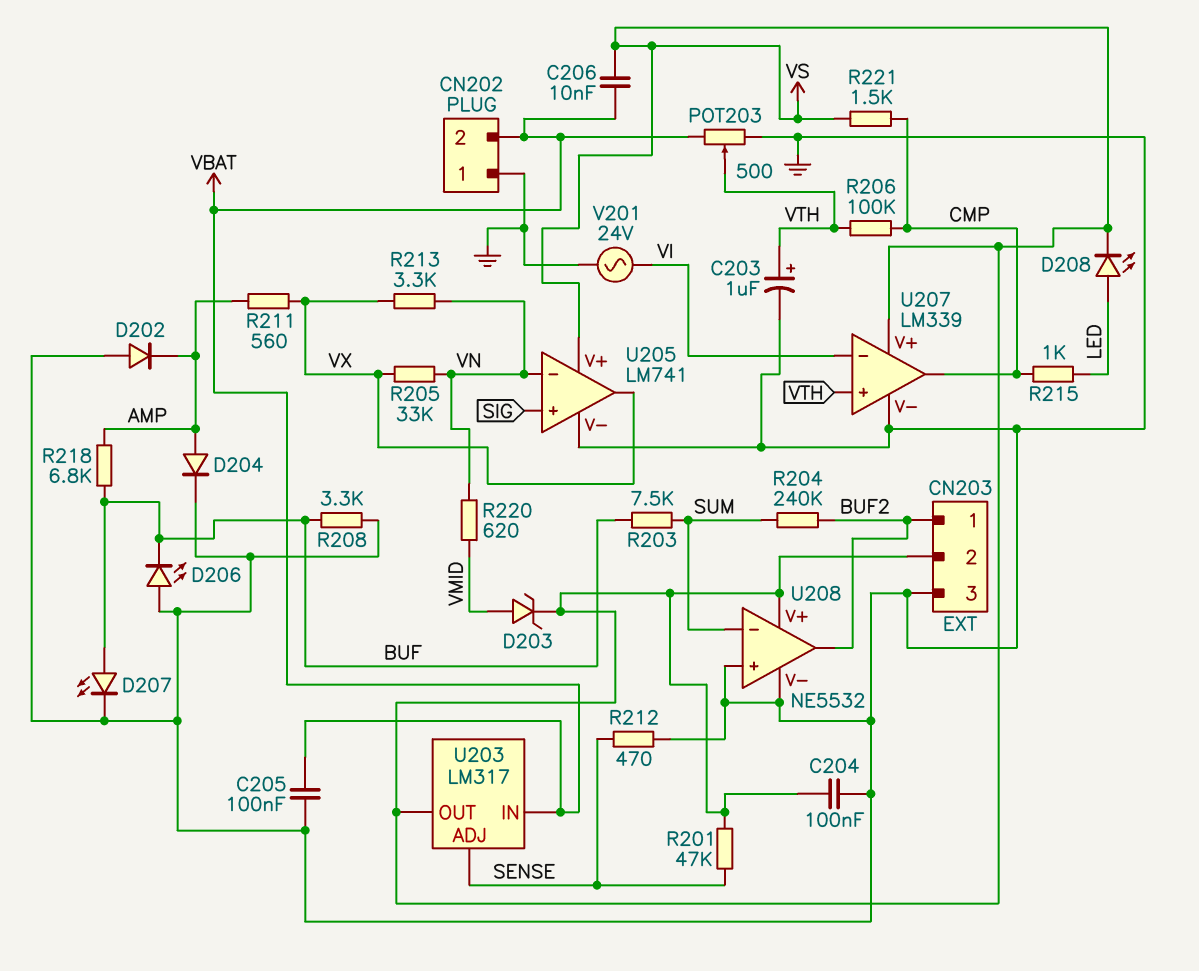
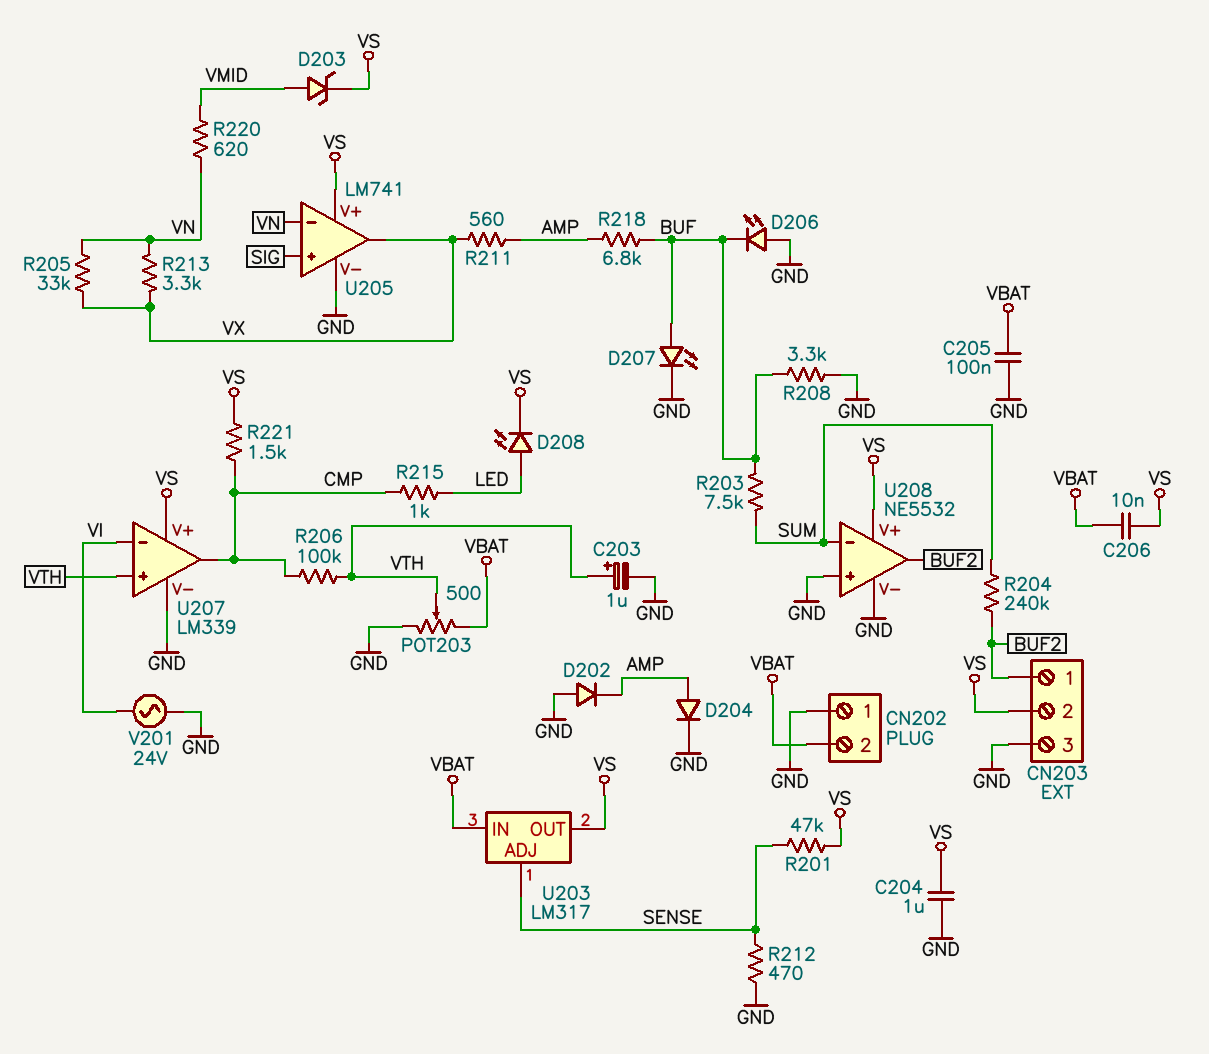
C204: 100nF (GND, VS) -> 1uF (GND, VS)

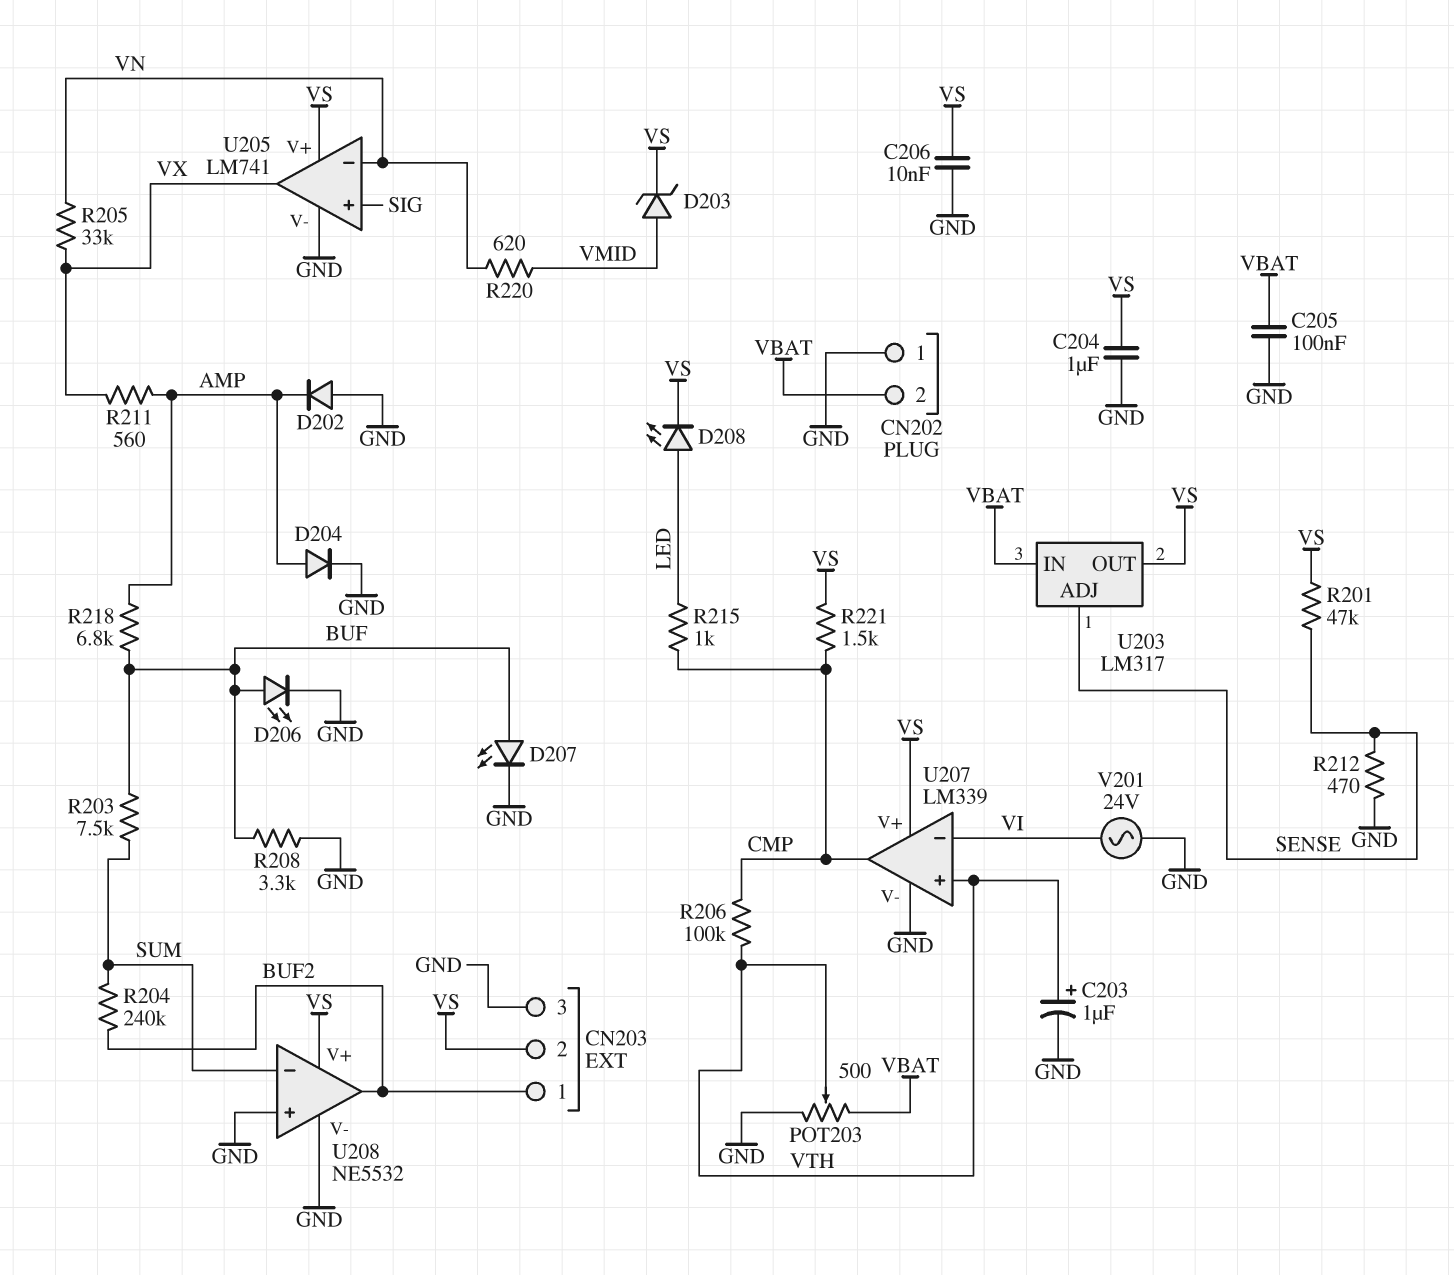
C206: 10nF (VBAT, VS) -> 10nF (GND, VS)
D206: LED (A GND, K BUF) -> LED (A BUF, K GND)
R213: 3.3k (VN, VX) -> none

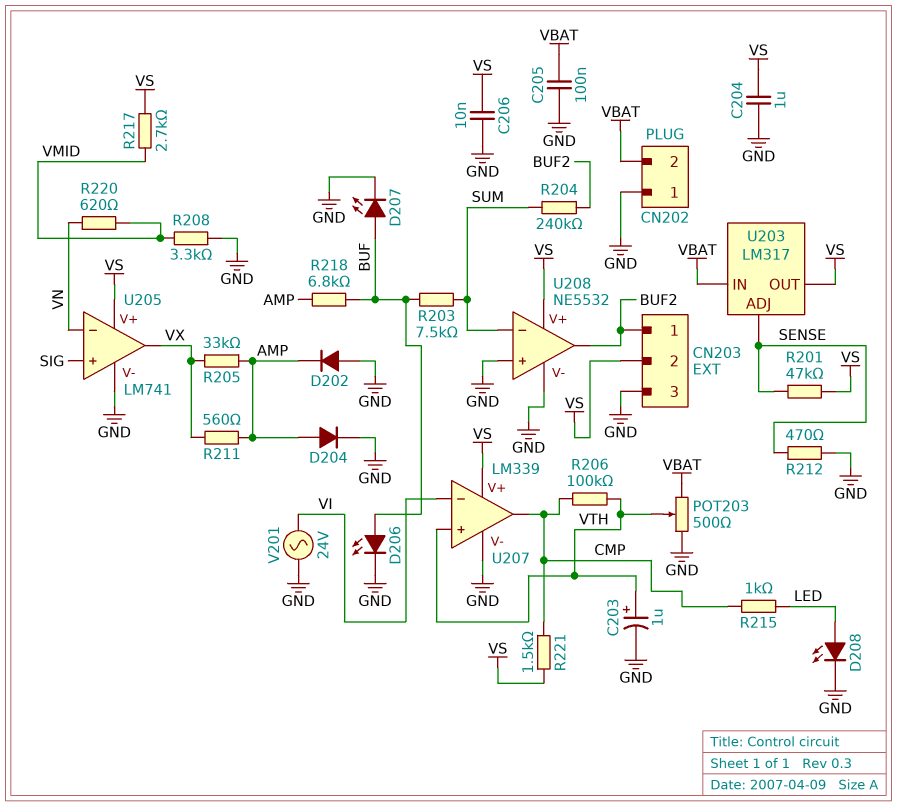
D203: zener (A VMID, K VS) -> none
D208: LED (A LED, K VS) -> LED (A LED, K GND)
R205: 33k (VN, VX) -> 33k (AMP, VX)
R208: 3.3k (BUF, GND) -> 3.3k (GND, VMID)
R217: none -> 2.7k (VMID, VS)

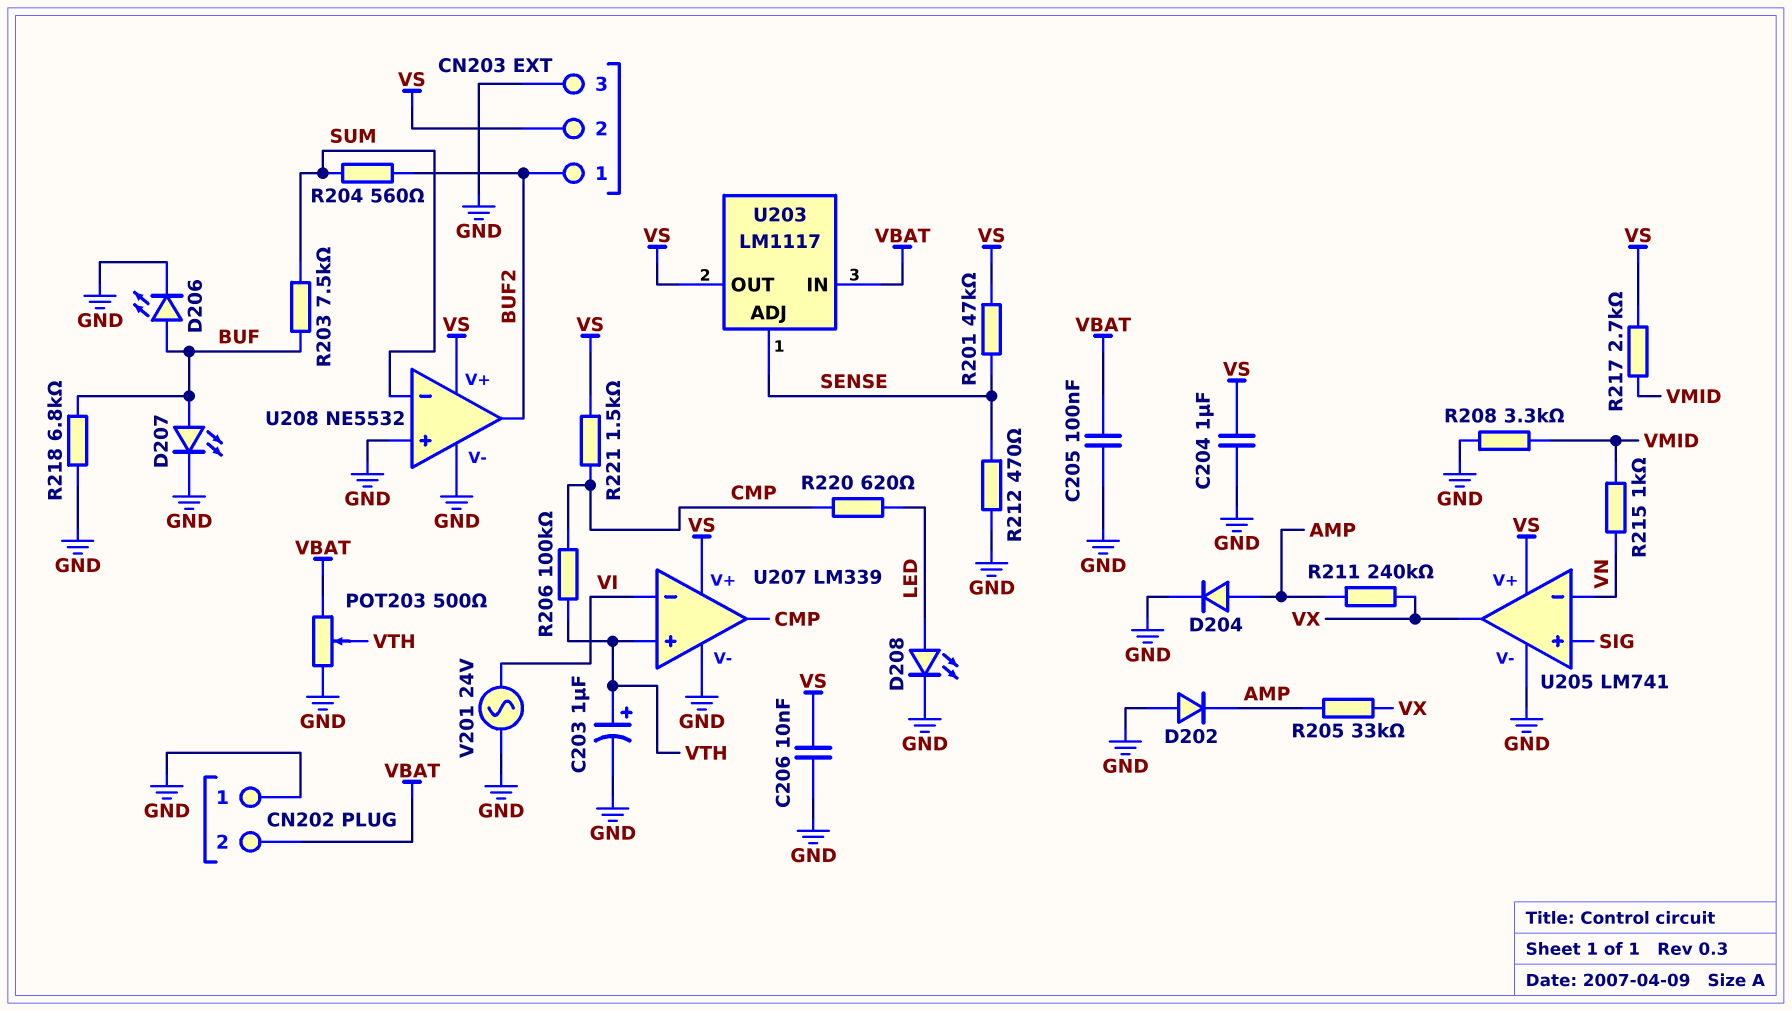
R204: 240k (BUF2, SUM) -> 560 (BUF2, SUM)
R211: 560 (AMP, VX) -> 240k (AMP, VX)
R215: 1k (CMP, LED) -> 1k (VMID, VN)
R218: 6.8k (AMP, BUF) -> 6.8k (BUF, GND)
R220: 620 (VMID, VN) -> 620 (CMP, LED)
U203: LM317 -> LM1117

